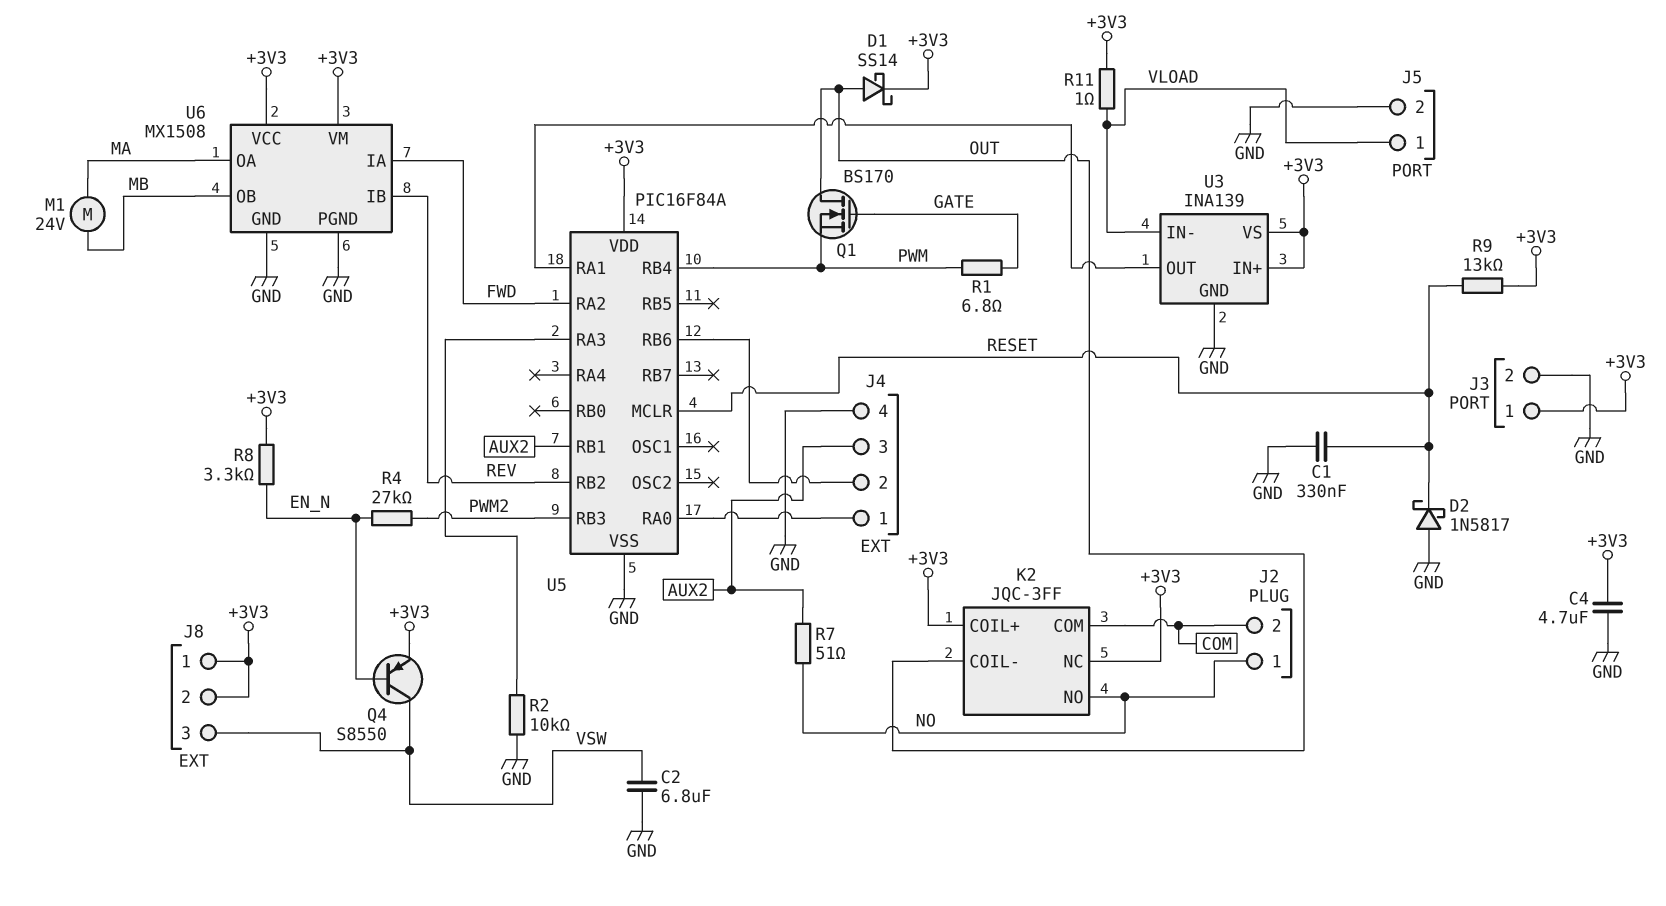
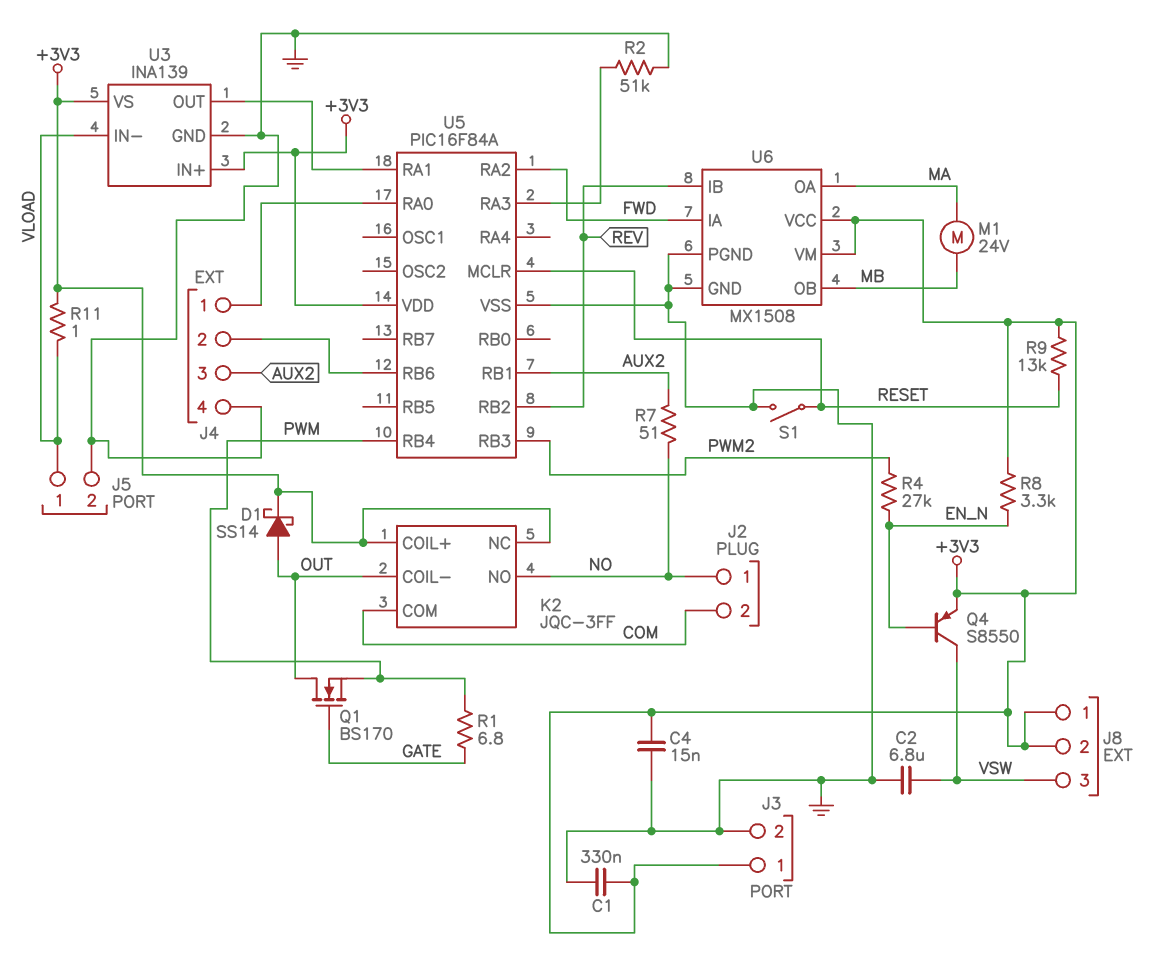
C1: 330nF (GND, RESET) -> 330nF (+3V3, GND)
C4: 4.7uF (+3V3, GND) -> 15nF (+3V3, GND)
D2: schottky 1N5817 (A GND, K RESET) -> none
R2: 10k (GND, U5/RA3) -> 51k (GND, U5/RA3)
S1: none -> switch (GND, RESET)

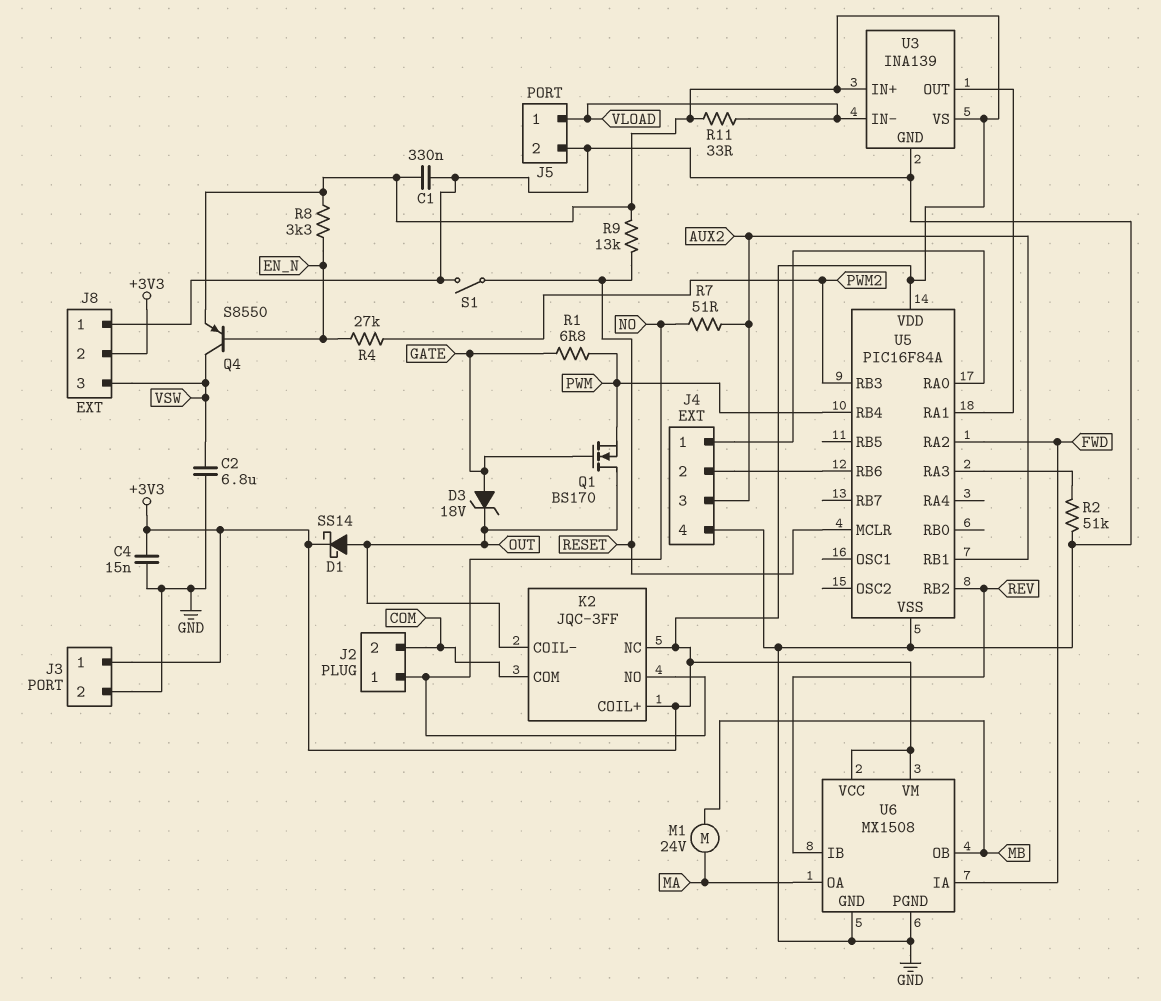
D3: none -> zener 18V (A GATE, K OUT)
J8 pin 1: +3V3 -> GND
R11: 1 (+3V3, VLOAD) -> 33 (+3V3, VLOAD)

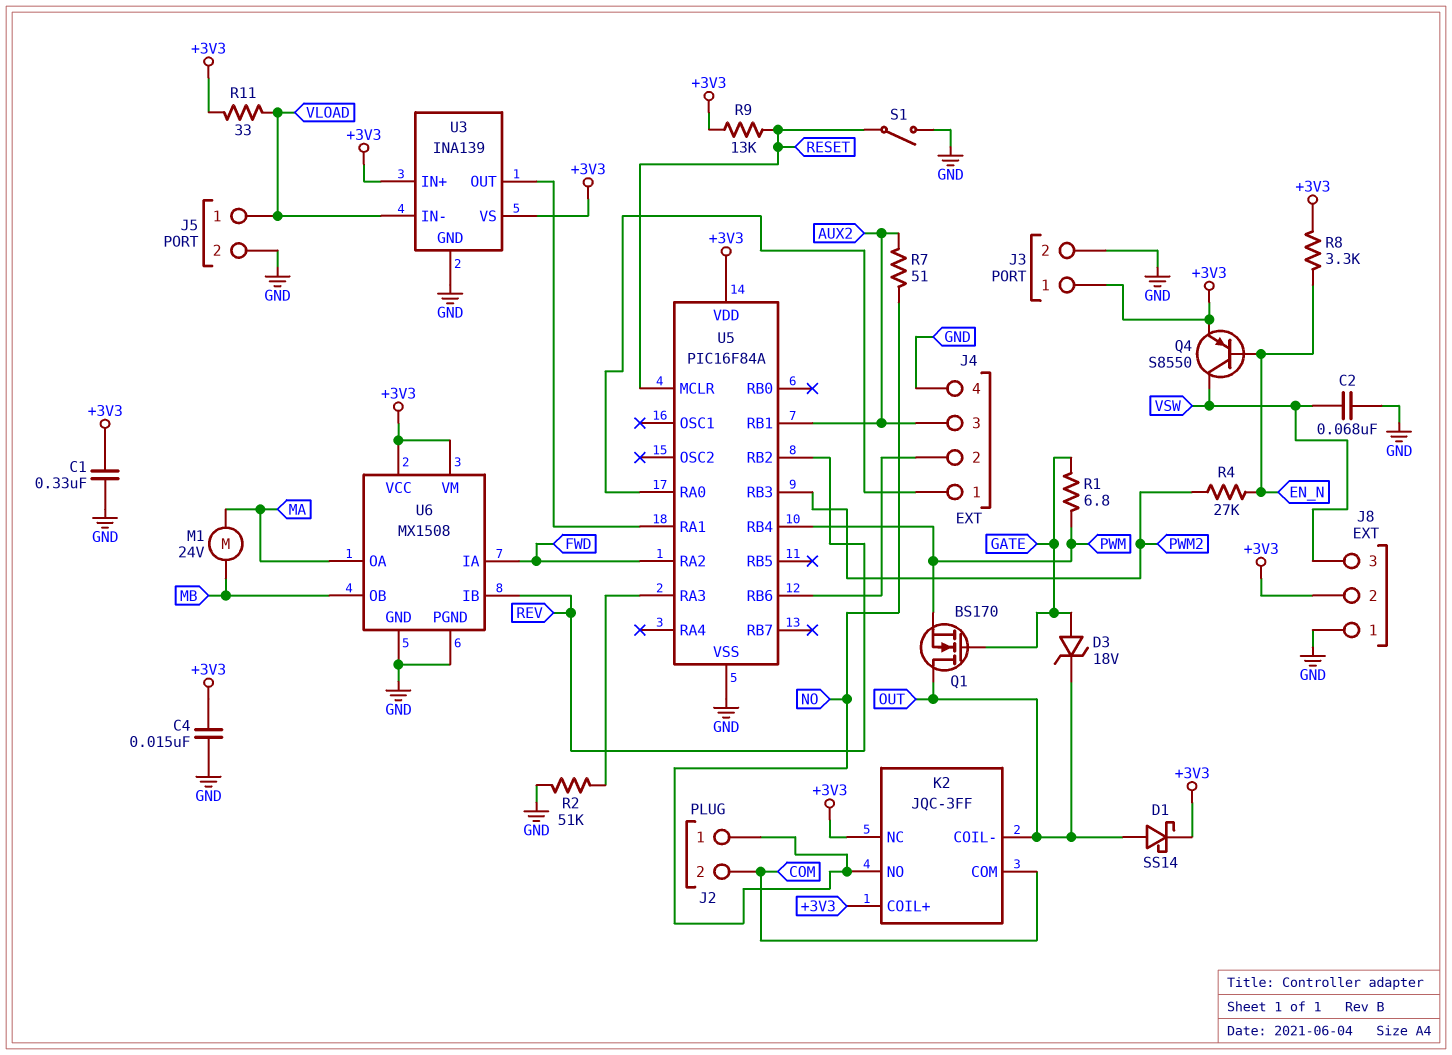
C2: 6.8uF (GND, VSW) -> 68nF (GND, VSW)

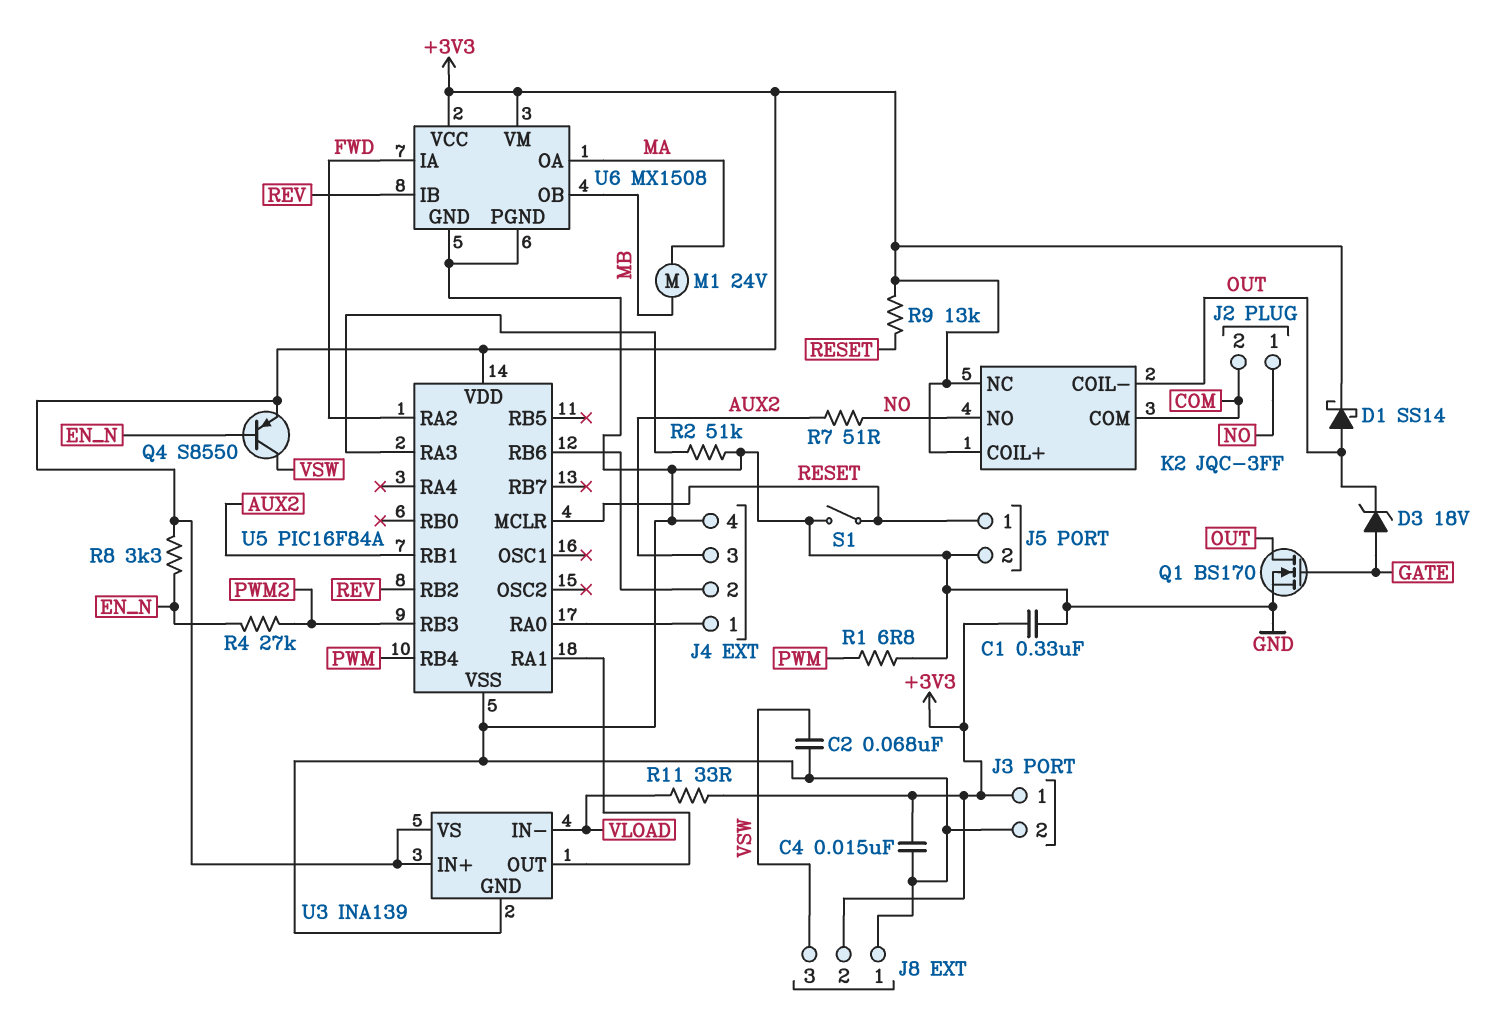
J5 pin 1: VLOAD -> RESET
Q1: NMOS BS170 (G GATE, D OUT, S PWM) -> NMOS BS170 (G GATE, D OUT, S GND)
R1: 6.8 (GATE, PWM) -> 6.8 (GND, PWM)

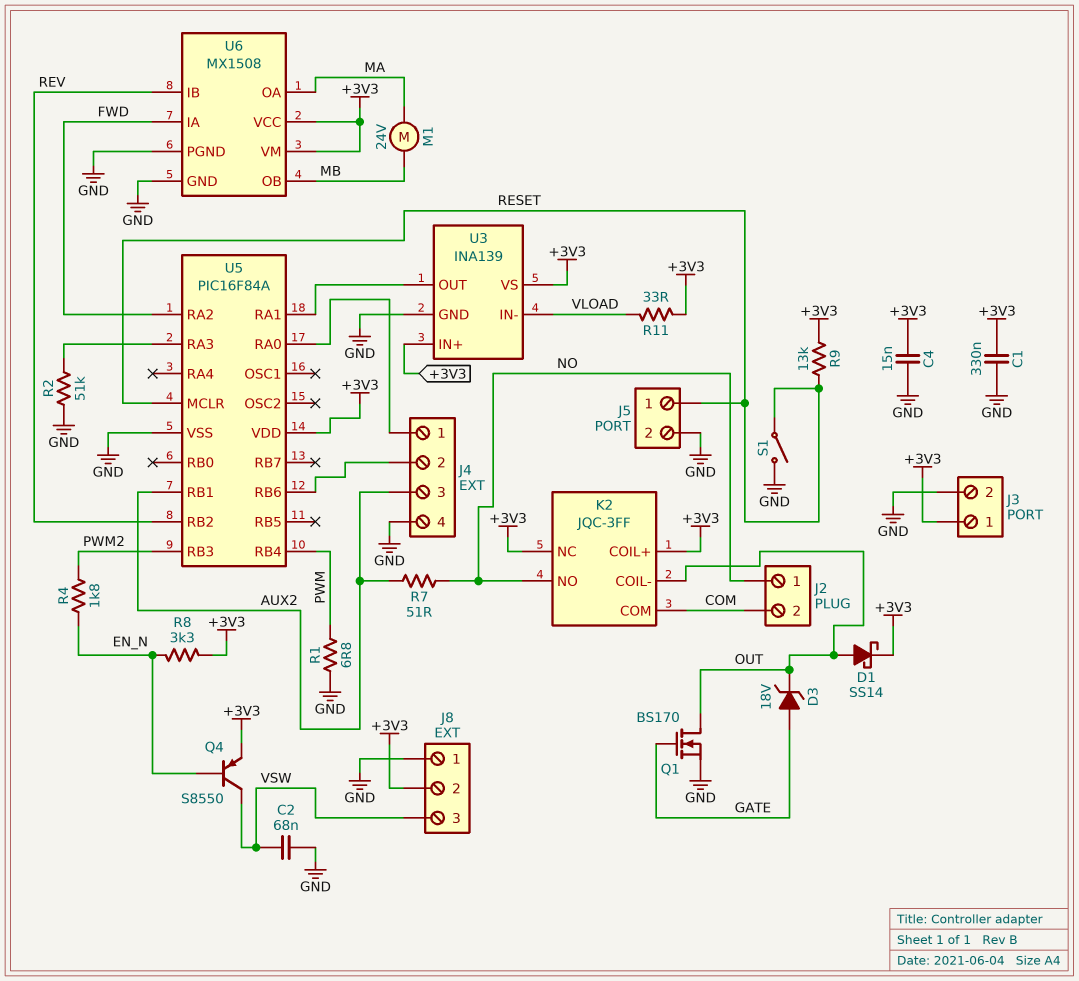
R4: 27k (EN_N, PWM2) -> 1.8k (EN_N, PWM2)

